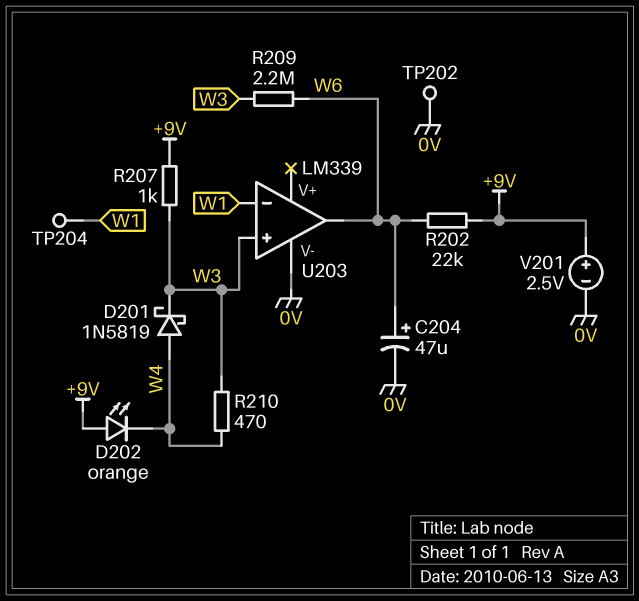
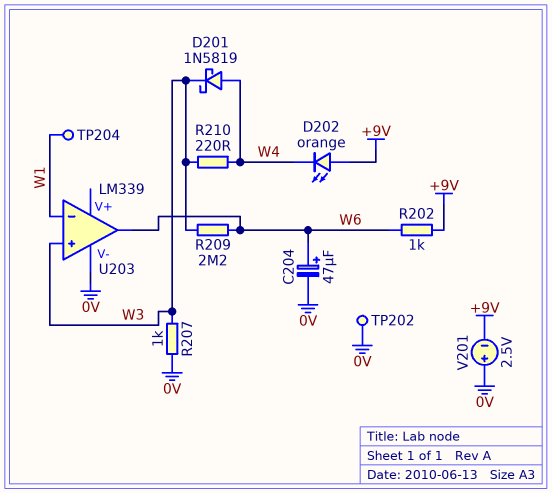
R202: 22k (+9V, W6) -> 1k (+9V, W6)
R207: 1k (+9V, W3) -> 1k (0V, W3)
R210: 470 (W3, W4) -> 220 (W3, W4)
V201: 2.5V (plus +9V, minus 0V) -> 2.5V (plus 0V, minus +9V)

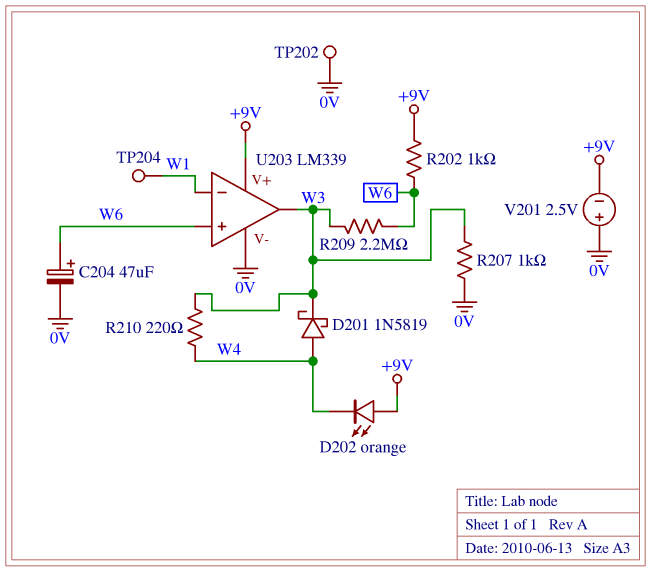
U203 pin V+: none -> +9V
U203 pin in+: W3 -> W6
U203 pin out: W6 -> W3

